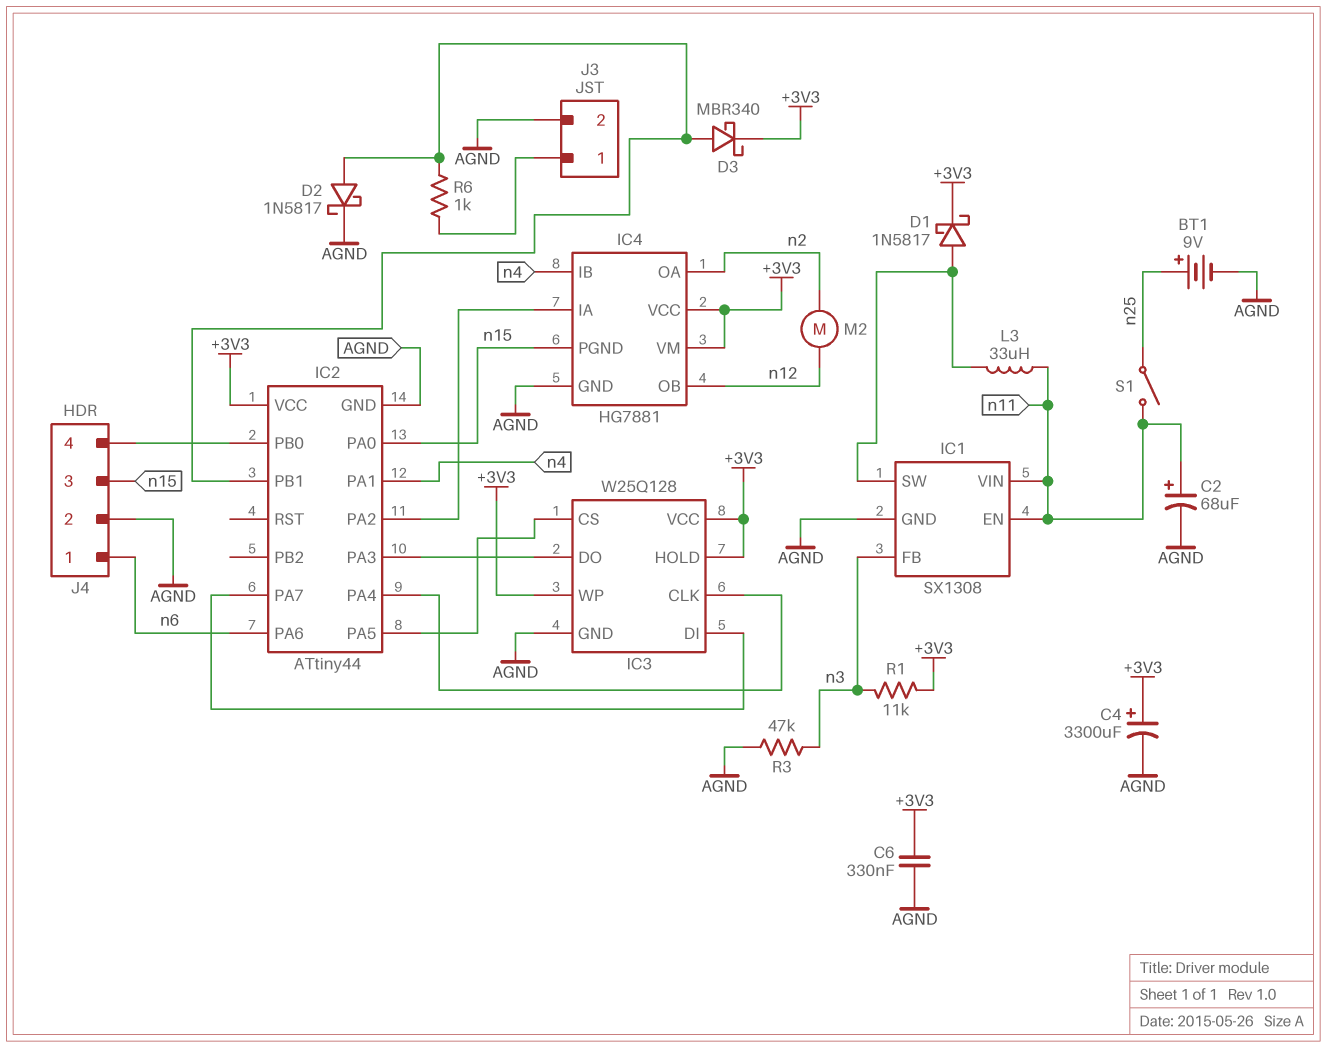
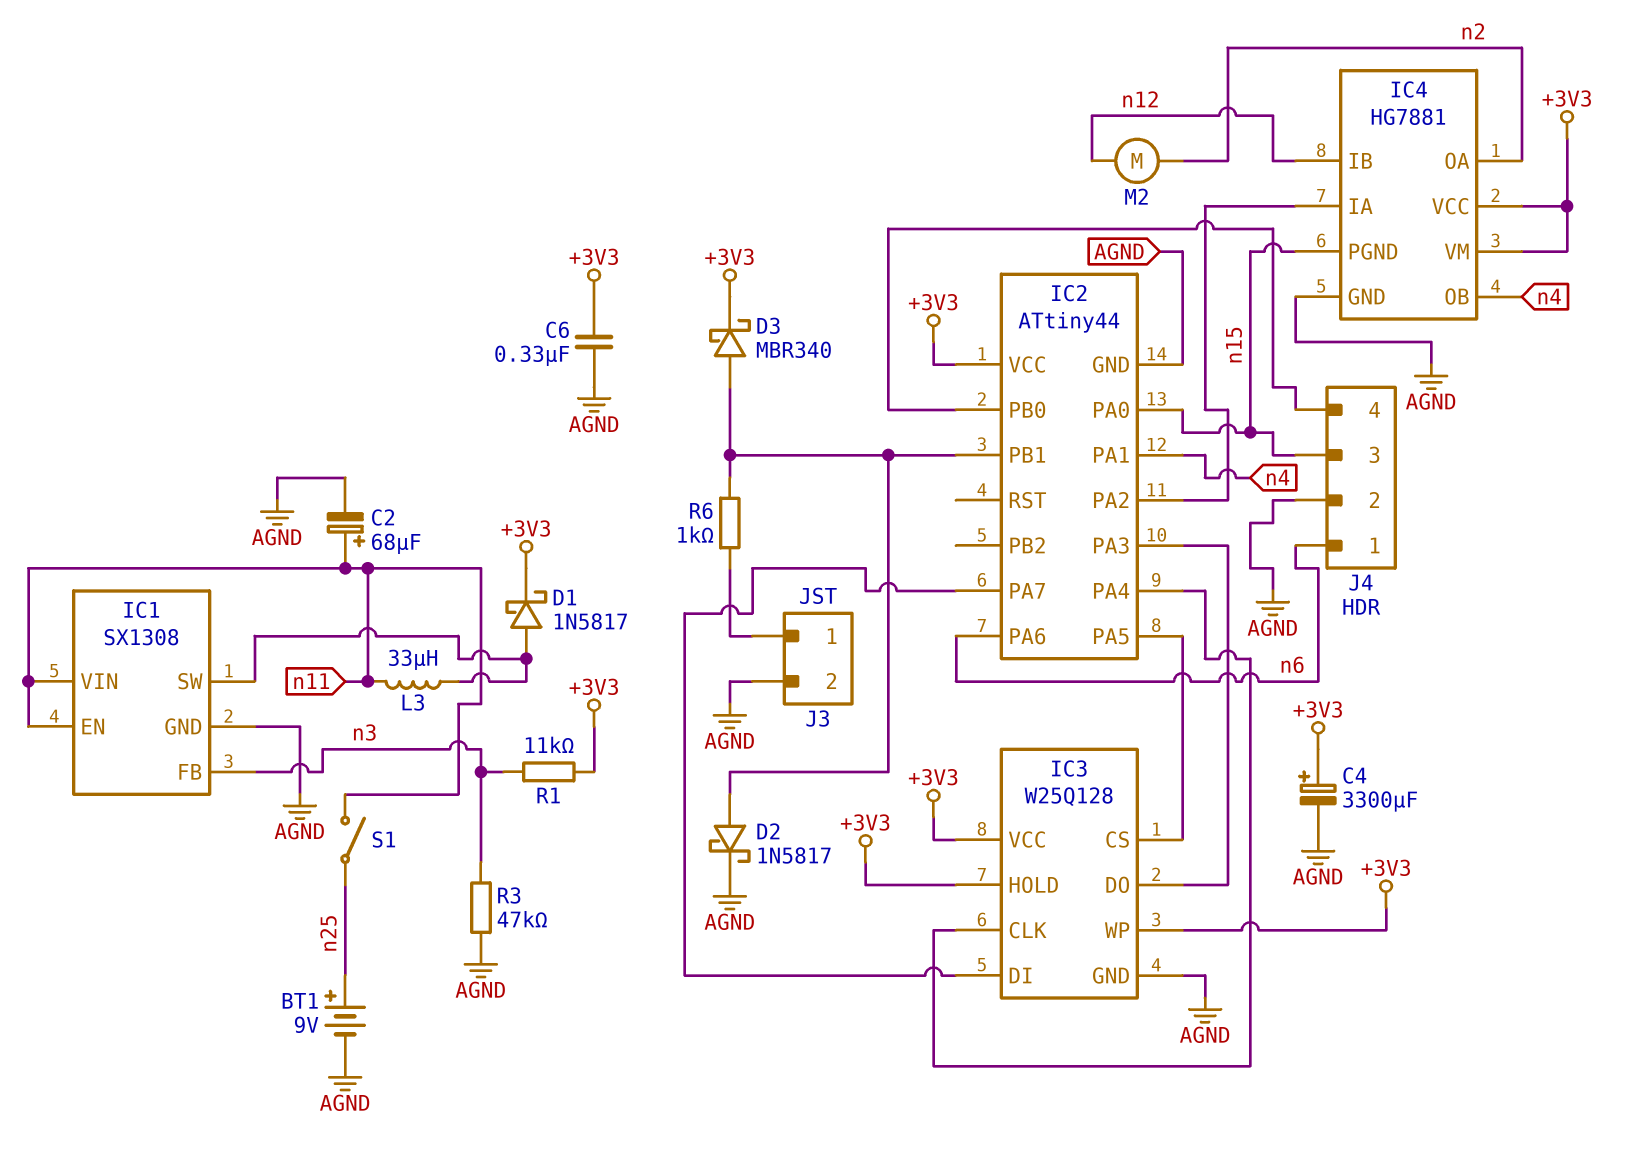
IC4 pin IB: n4 -> n12
IC4 pin OB: n12 -> n4

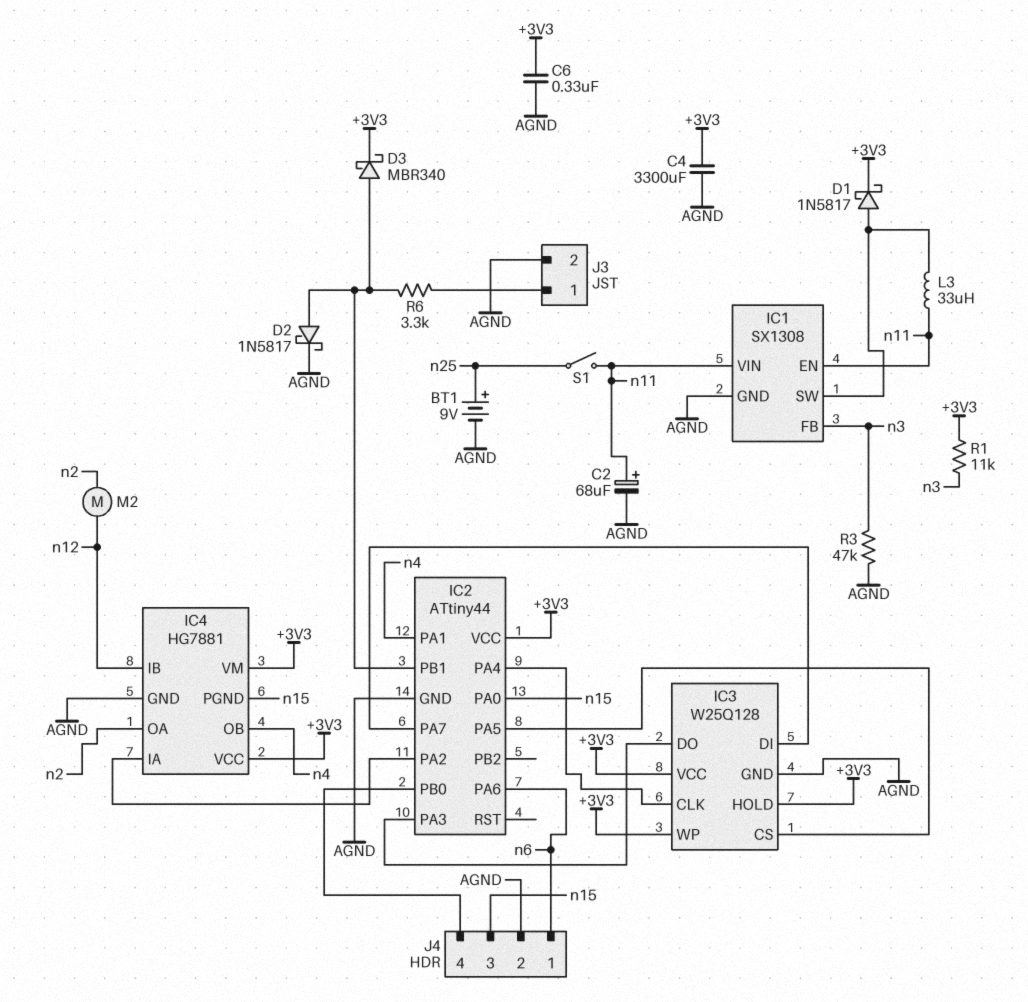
C4: 3300uF (plus +3V3, minus AGND) -> 3300uF (+3V3, AGND)
R6: 1k (IC2/PB1, J3/1) -> 3.3k (IC2/PB1, J3/1)

